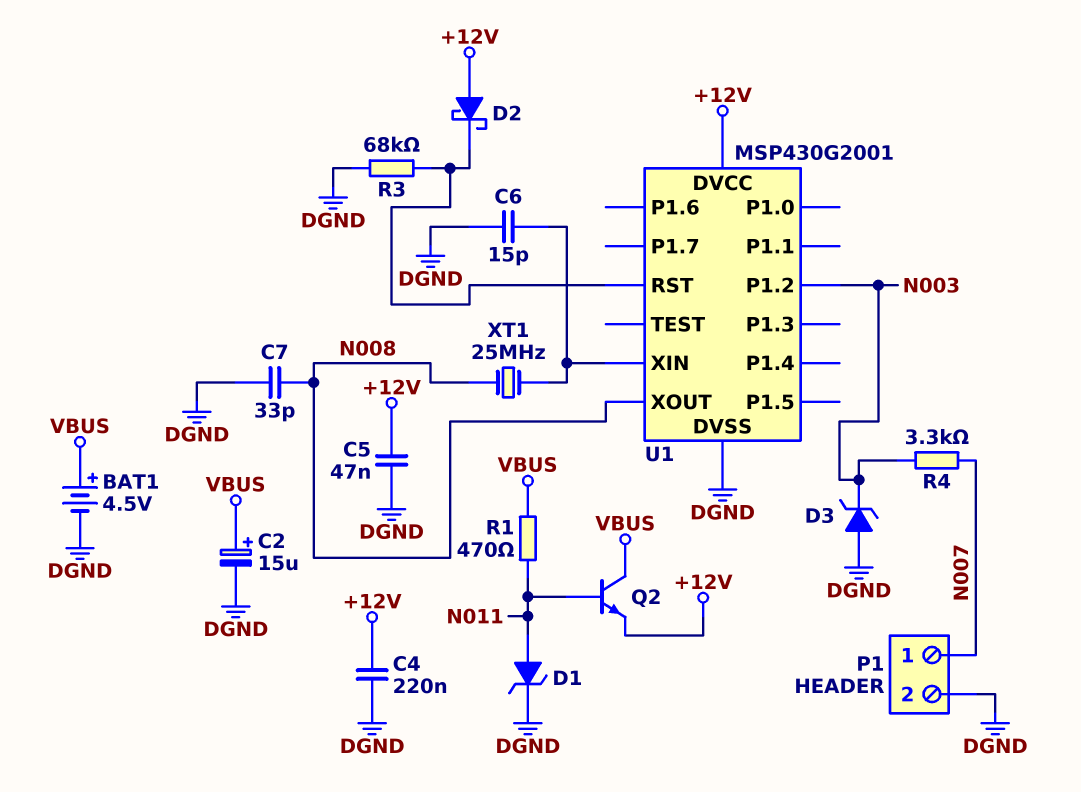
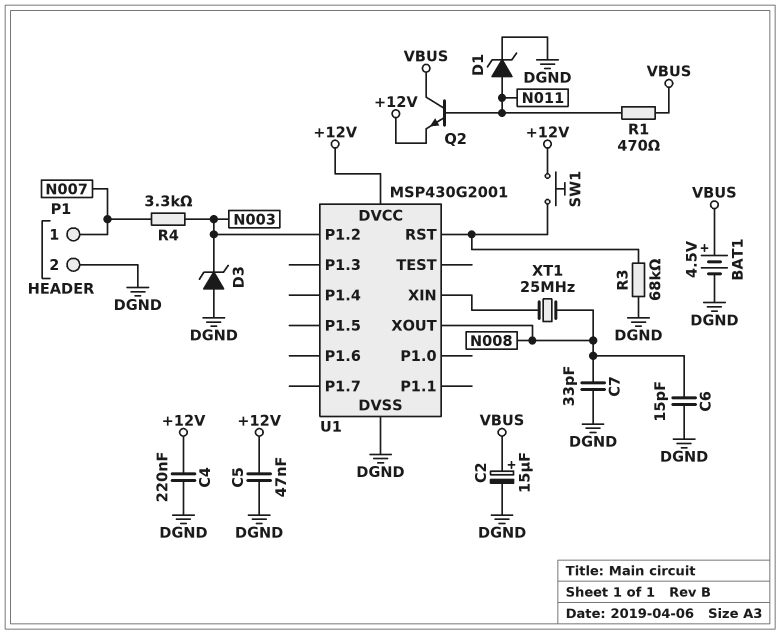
C6: 15pF (DGND, U1/XIN) -> 15pF (DGND, N008)
D2: schottky (A +12V, K U1/RST) -> none
SW1: none -> button (+12V, U1/RST)

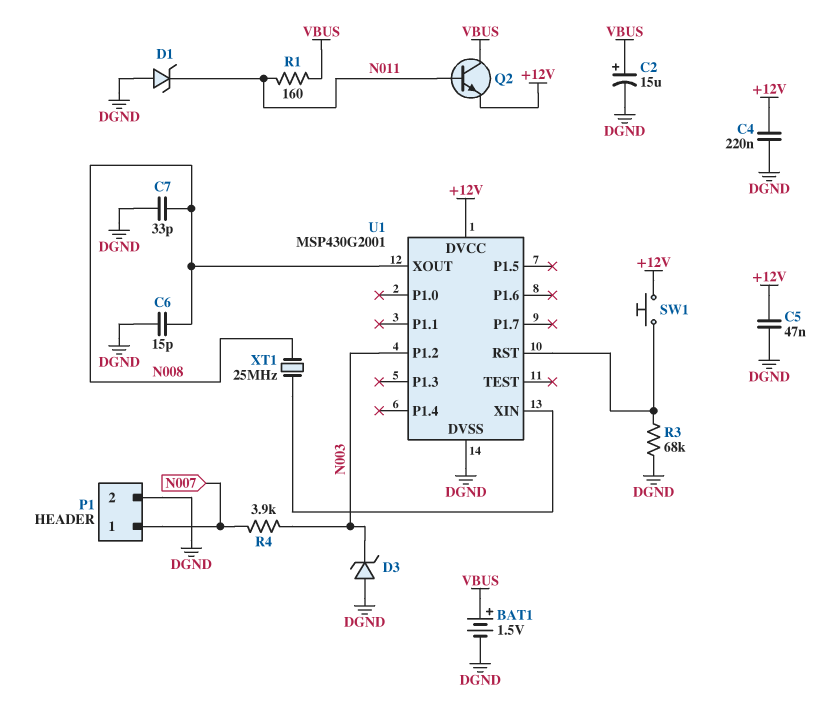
BAT1: 4.5V (plus VBUS, minus DGND) -> 1.5V (plus VBUS, minus DGND)
D1: zener (A N011, K DGND) -> zener (A DGND, K N011)
R1: 470 (N011, VBUS) -> 160 (N011, VBUS)
R4: 3.3k (N003, N007) -> 3.9k (N003, N007)

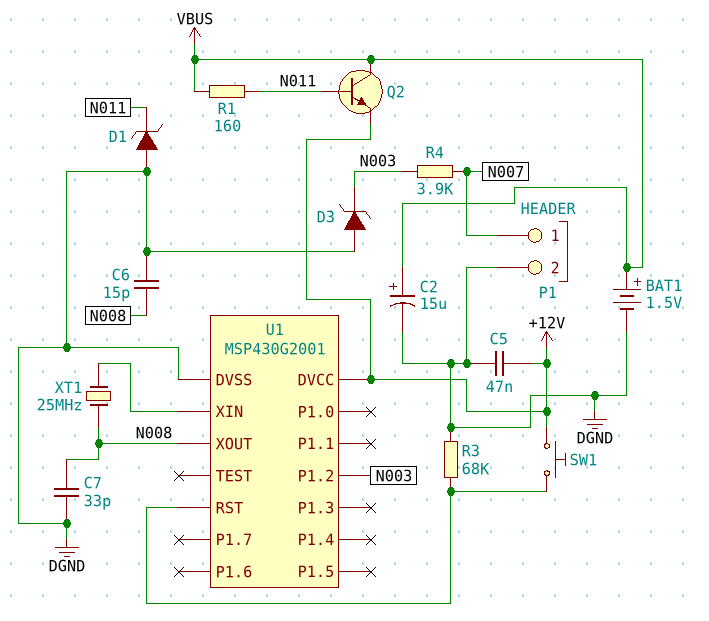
C4: 220nF (+12V, DGND) -> none

